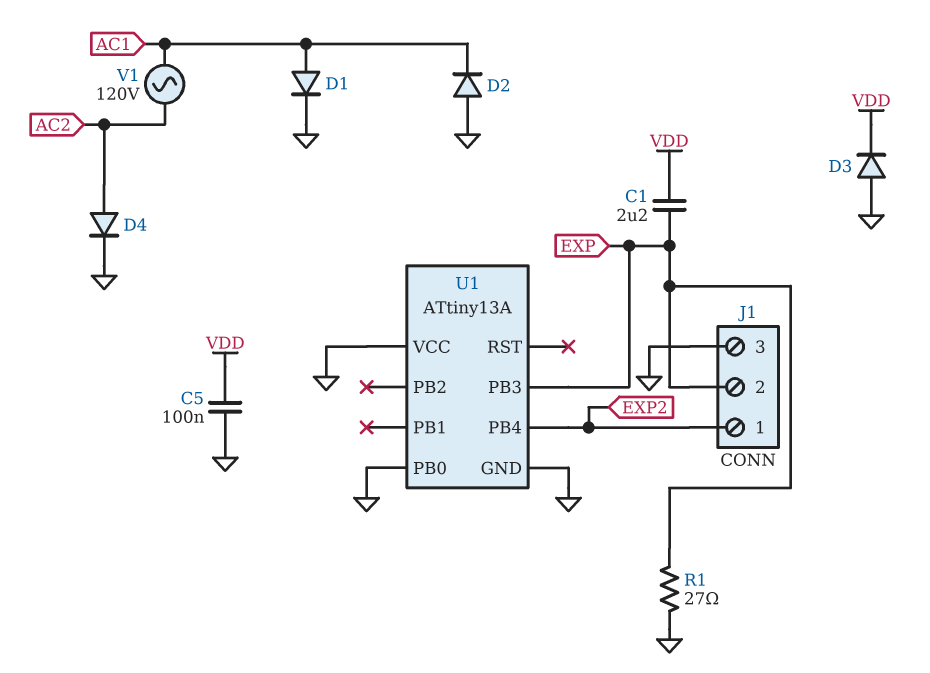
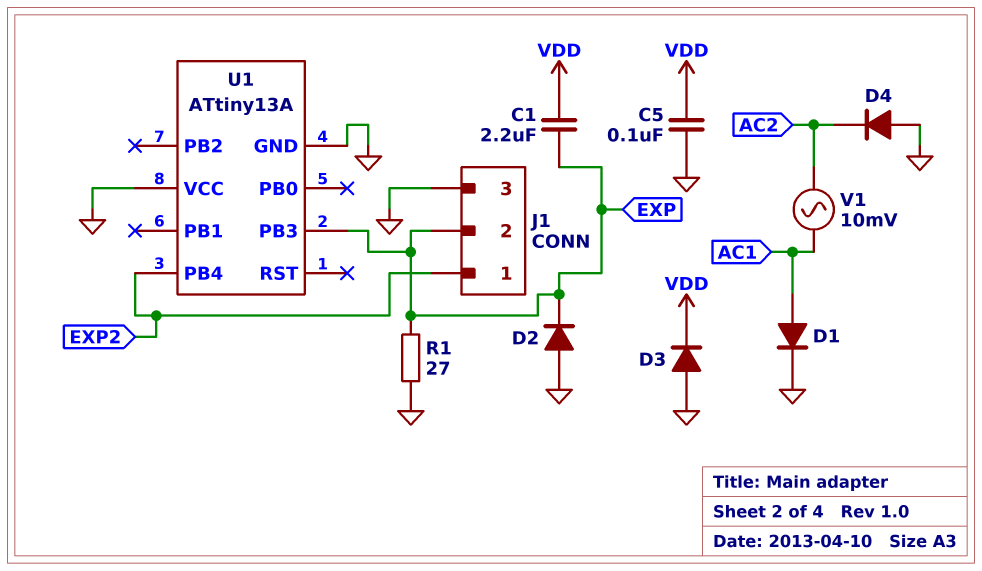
D2: diode (A GND, K AC1) -> diode (A GND, K EXP)
D4: diode (A AC2, K GND) -> diode (A GND, K AC2)
U1 pin PB0: GND -> none
V1: AC 120V (AC1, AC2) -> AC 10mV (AC1, AC2)

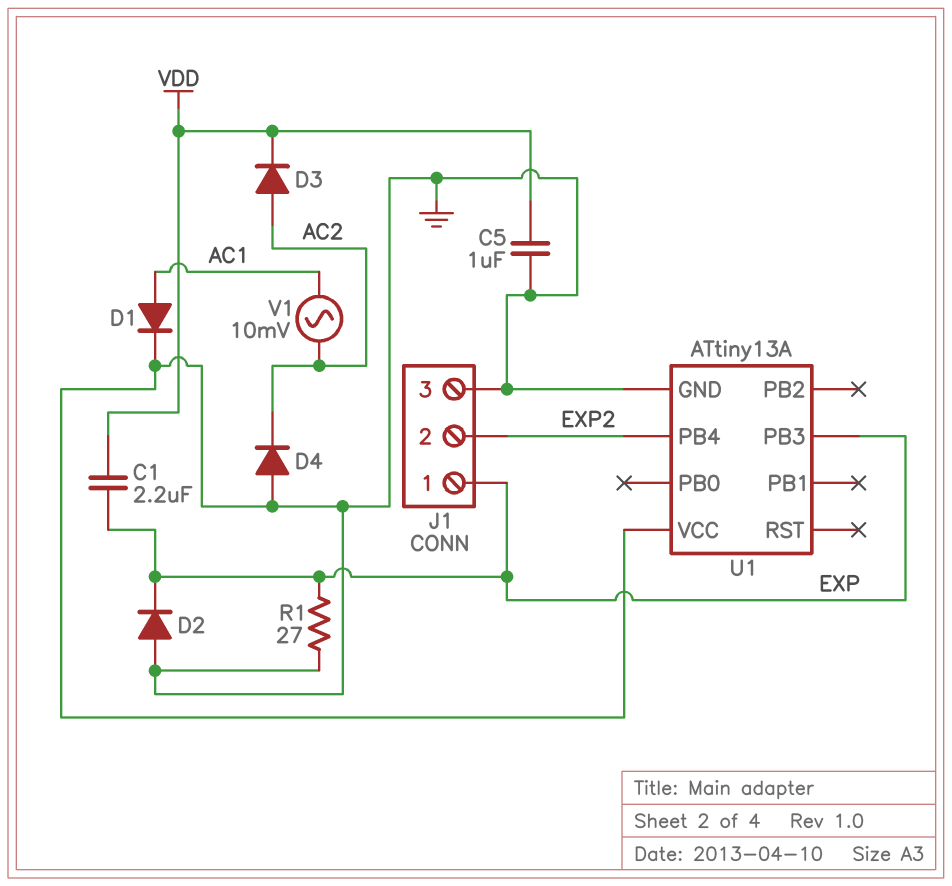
C5: 100nF (GND, VDD) -> 1uF (GND, VDD)
D3: diode (A GND, K VDD) -> diode (A AC2, K VDD)
J1 pin 1: EXP2 -> EXP
J1 pin 2: EXP -> EXP2

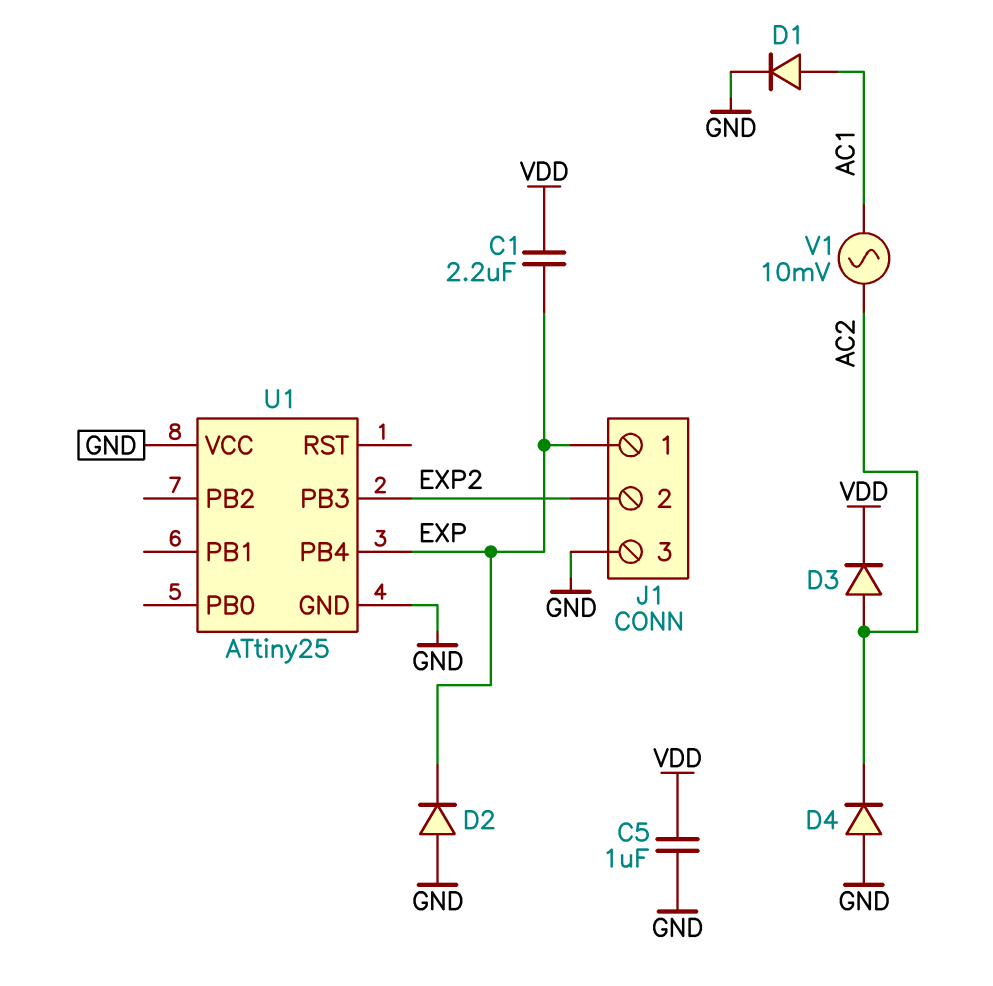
R1: 27 (EXP, GND) -> none
U1: ATtiny13A -> ATtiny25
U1 pin PB3: EXP -> EXP2
U1 pin PB4: EXP2 -> EXP

